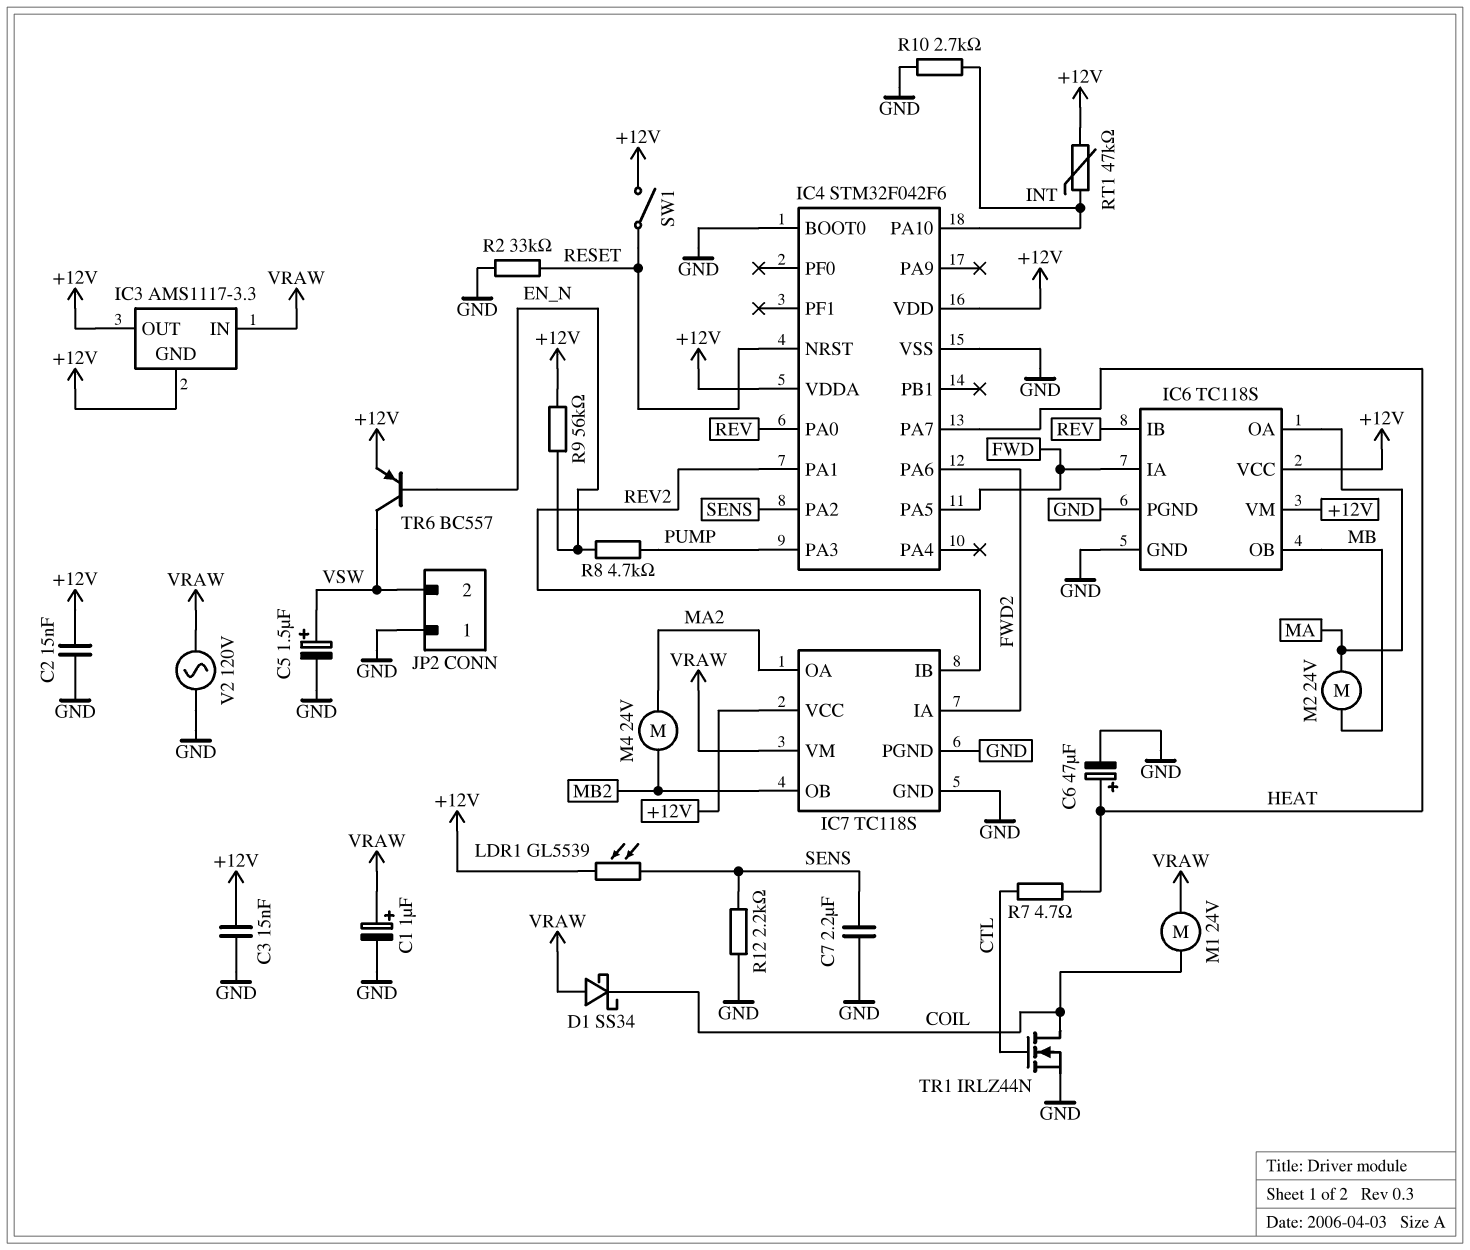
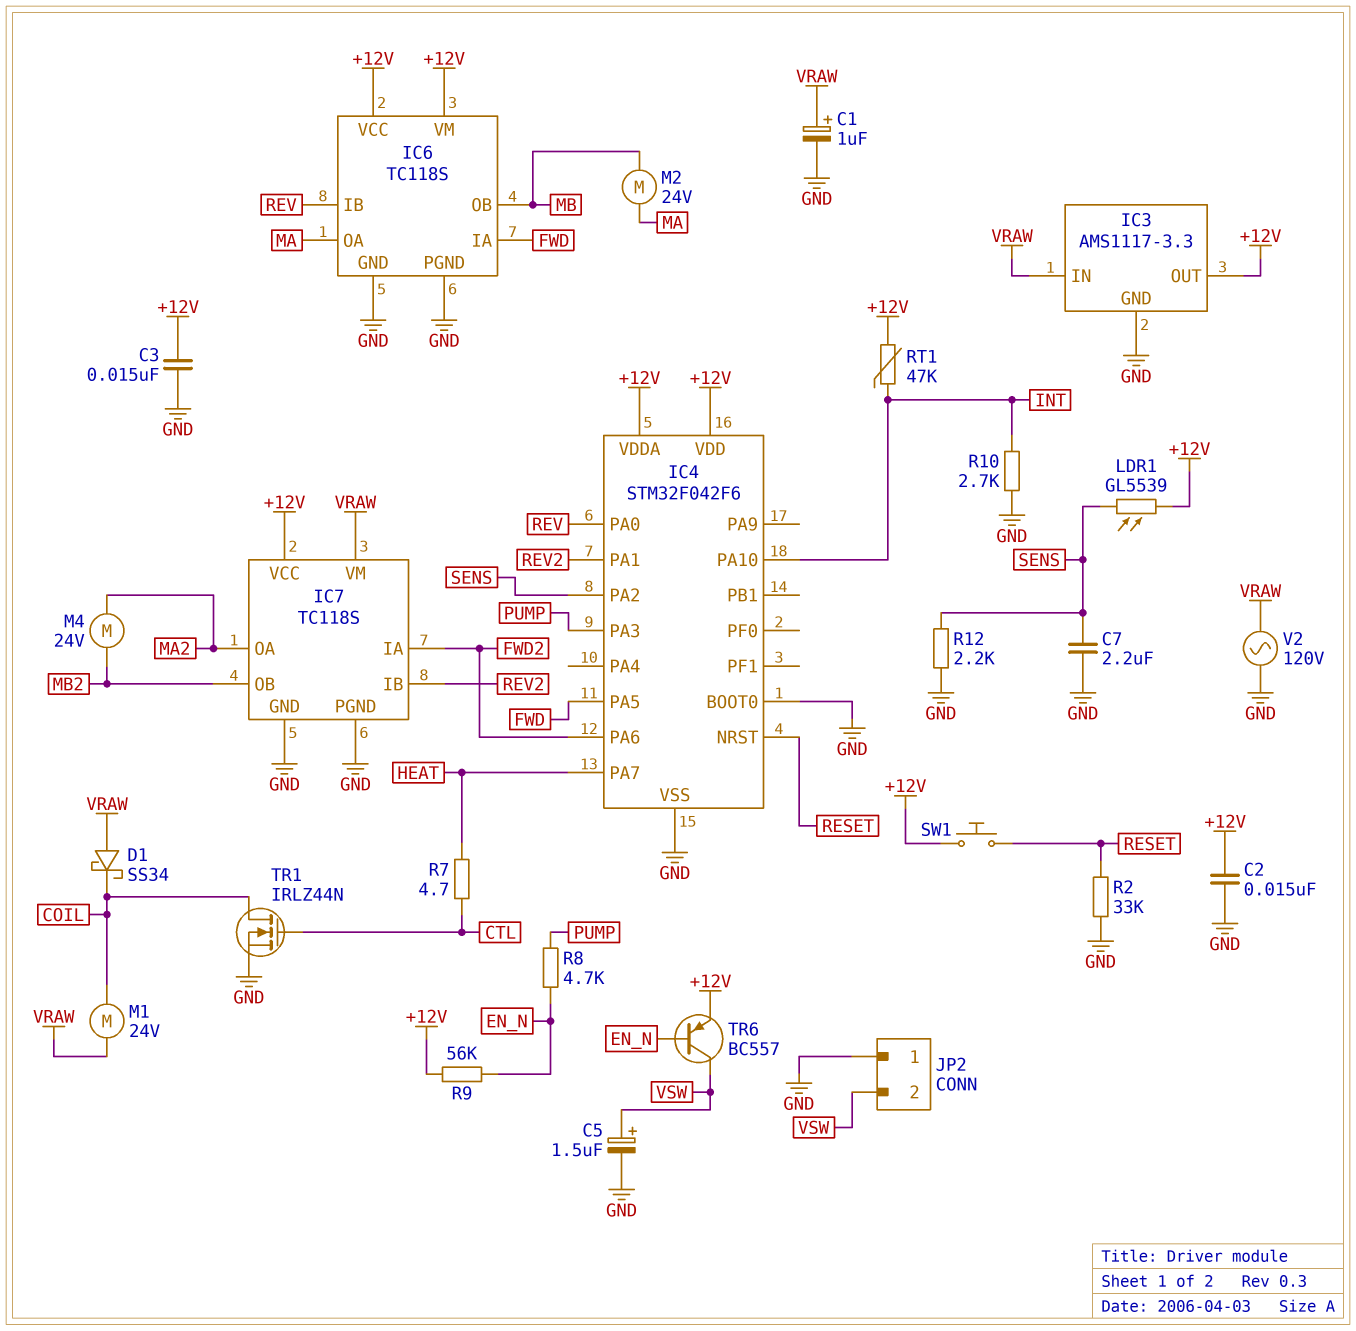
C6: 47uF (plus HEAT, minus GND) -> none
IC3 pin GND: +12V -> GND
SW1: switch (+12V, RESET) -> button (+12V, RESET)

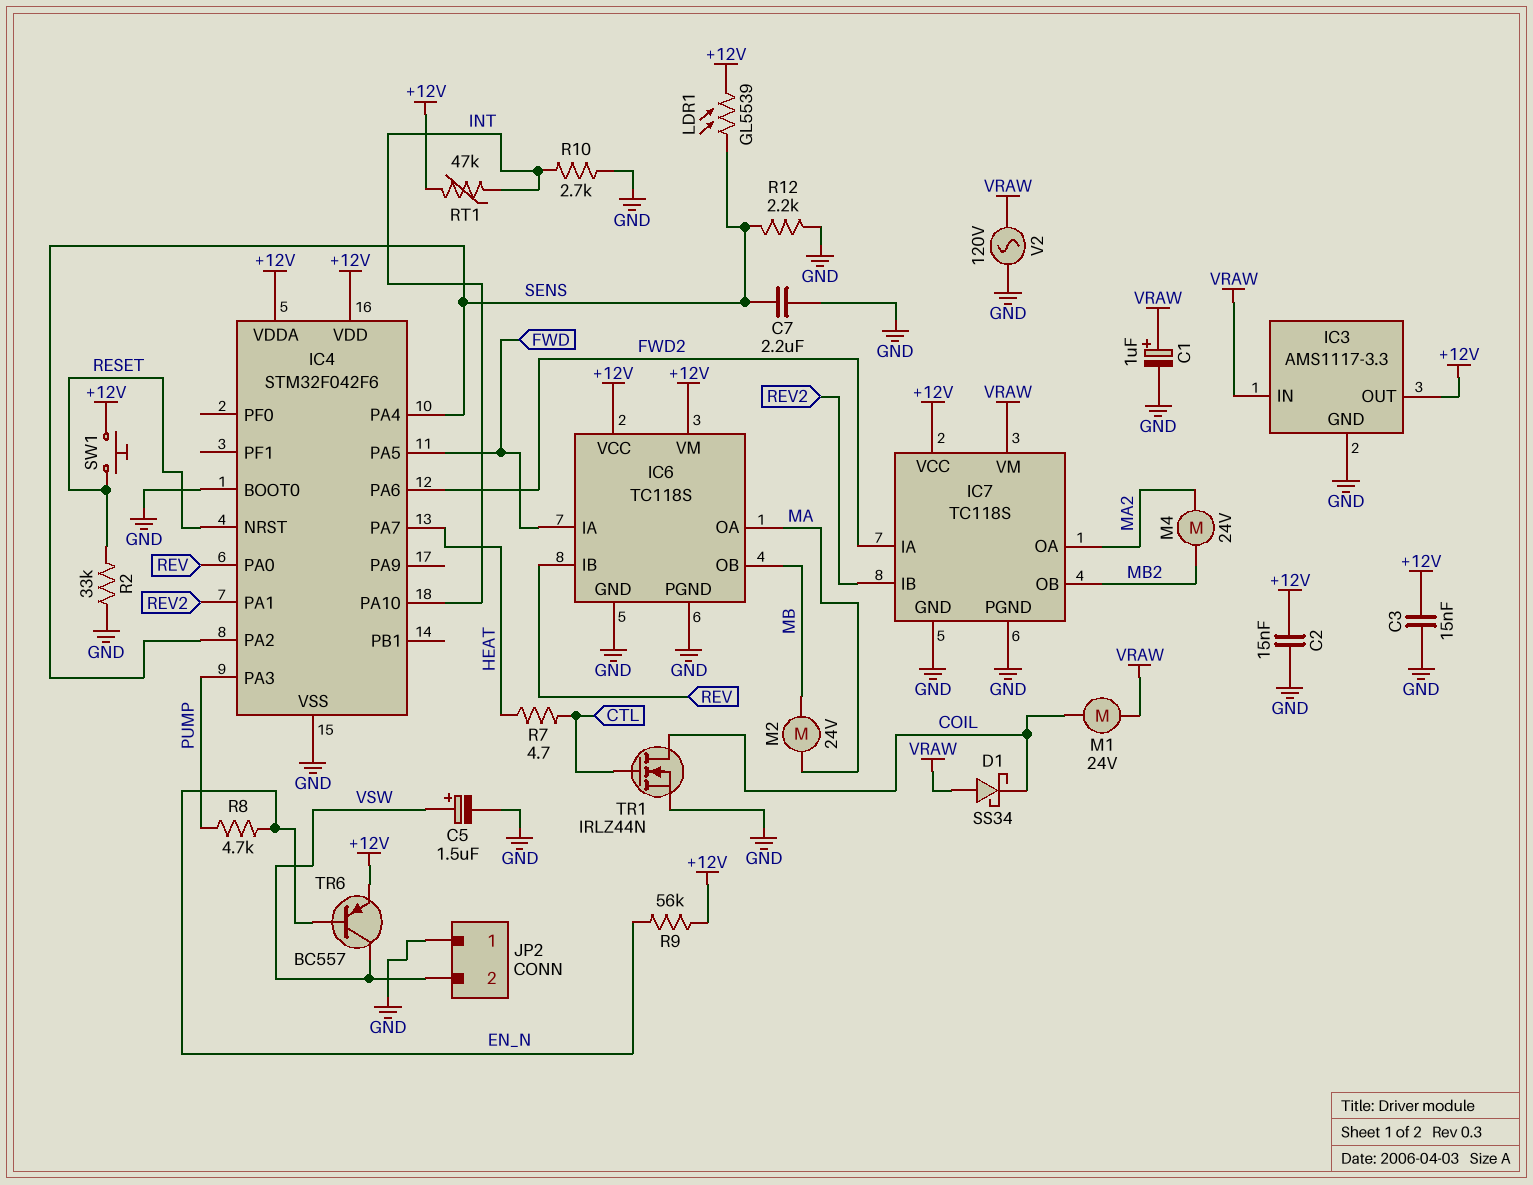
IC4 pin PA4: none -> SENS

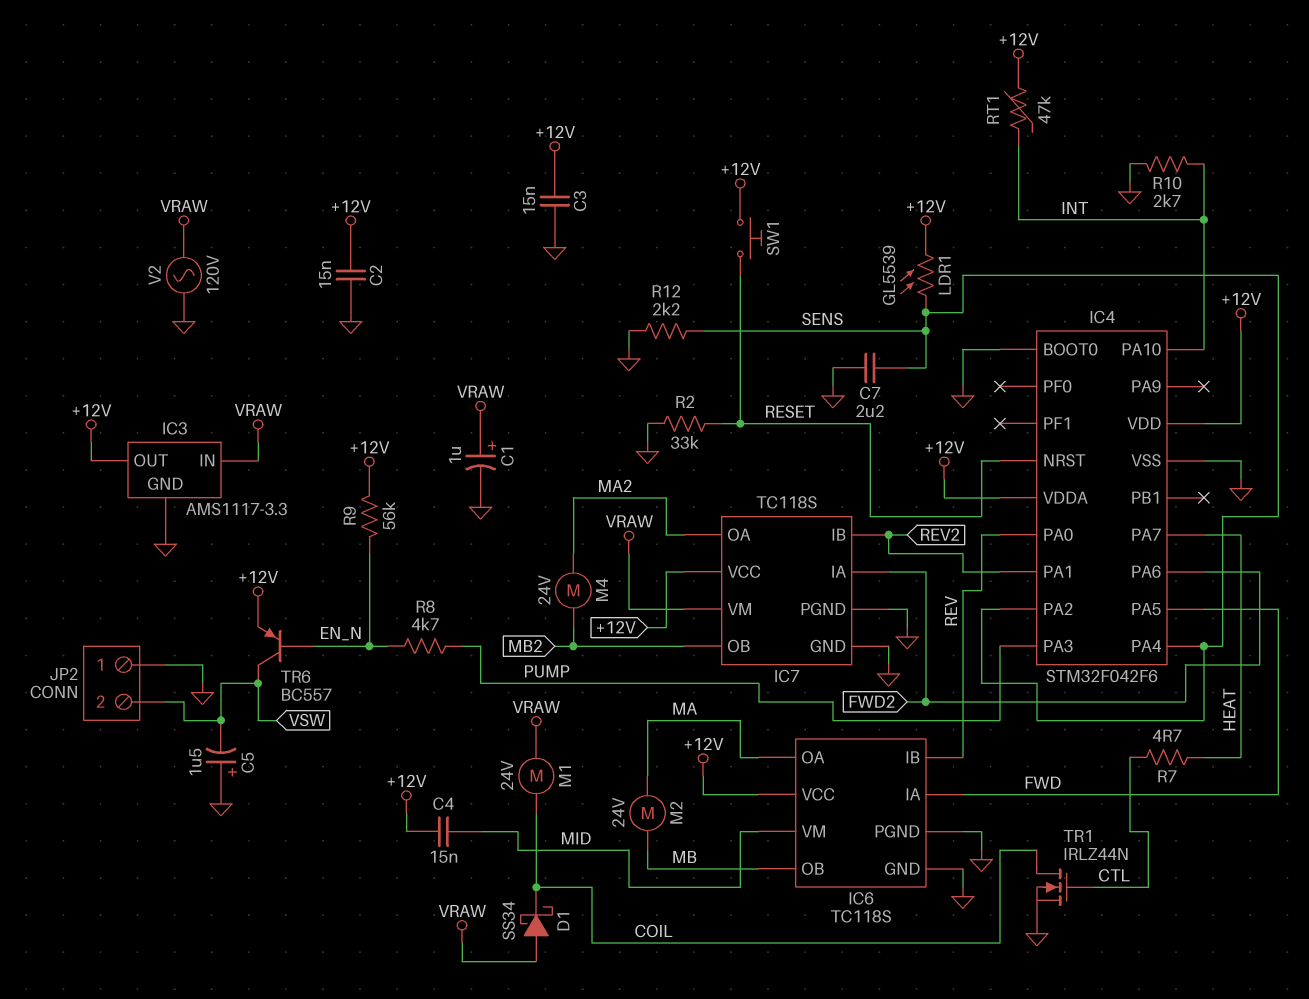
C4: none -> 15nF (+12V, MID)
C5: 1.5uF (plus VSW, minus GND) -> 1.5uF (plus GND, minus VSW)
IC6 pin VM: +12V -> MID

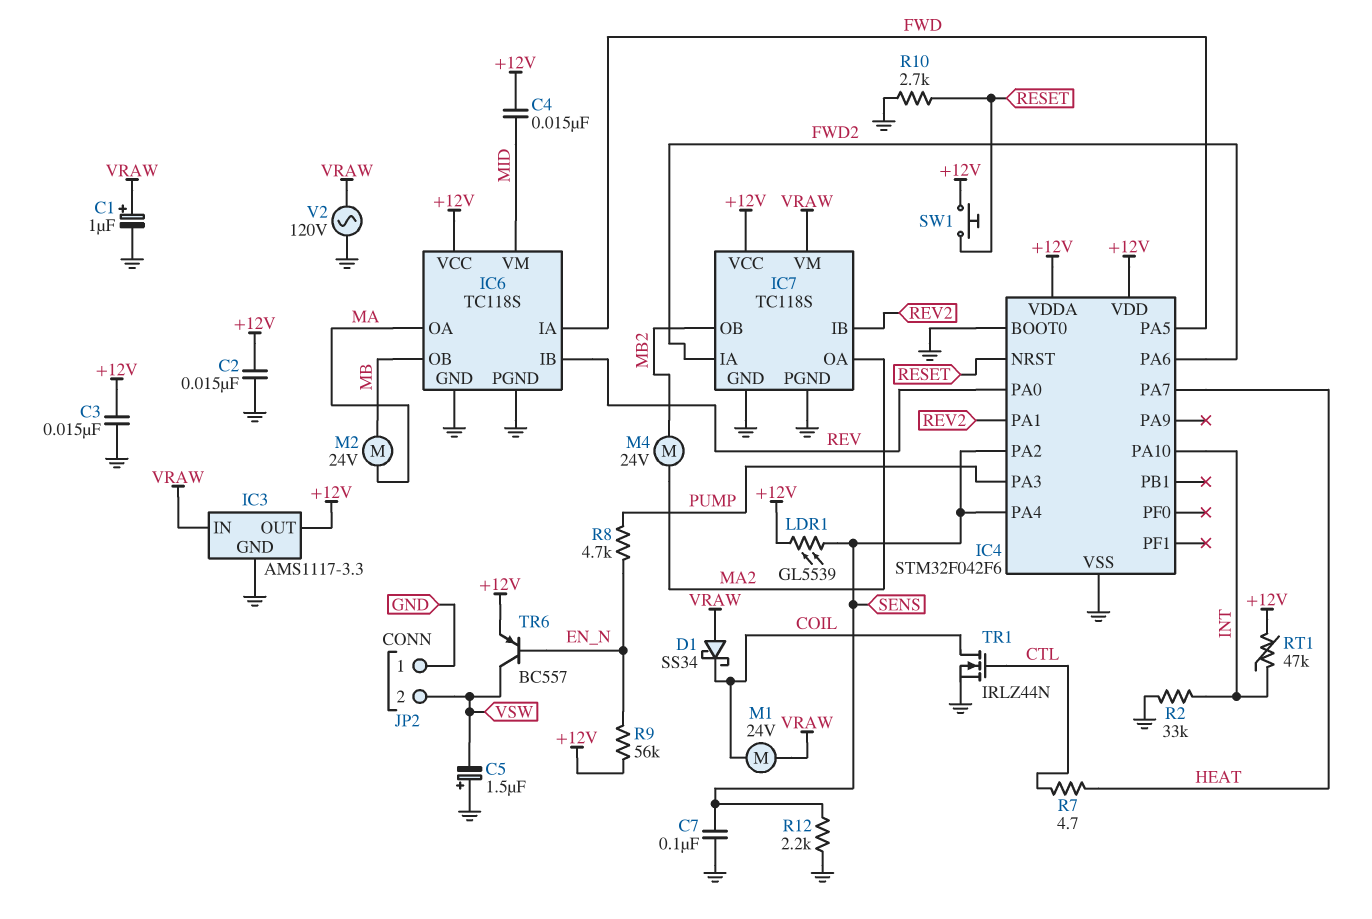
C7: 2.2uF (GND, SENS) -> 100nF (GND, SENS)
R2: 33k (GND, RESET) -> 33k (GND, INT)
R10: 2.7k (GND, INT) -> 2.7k (GND, RESET)

